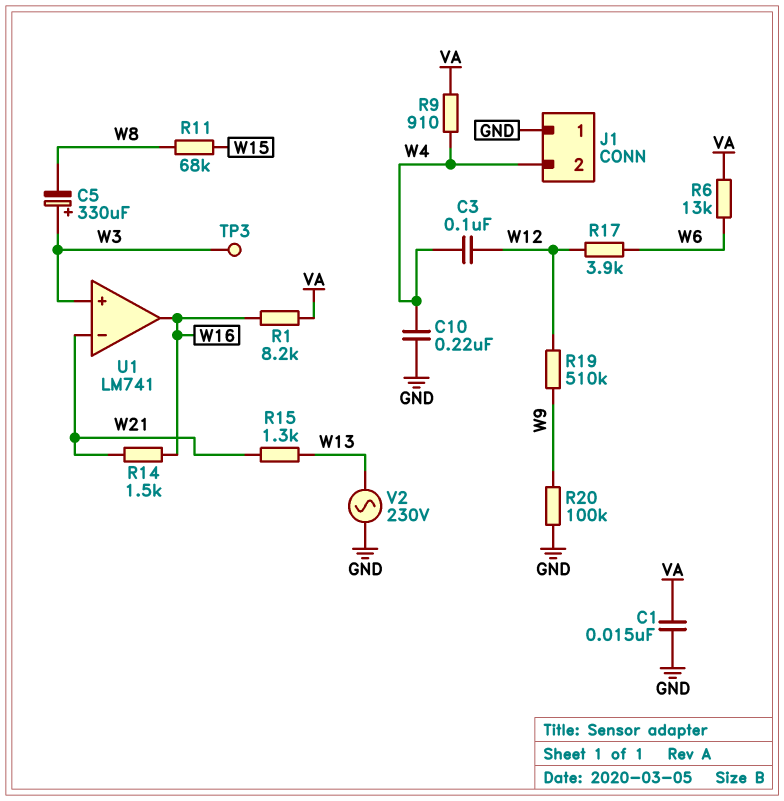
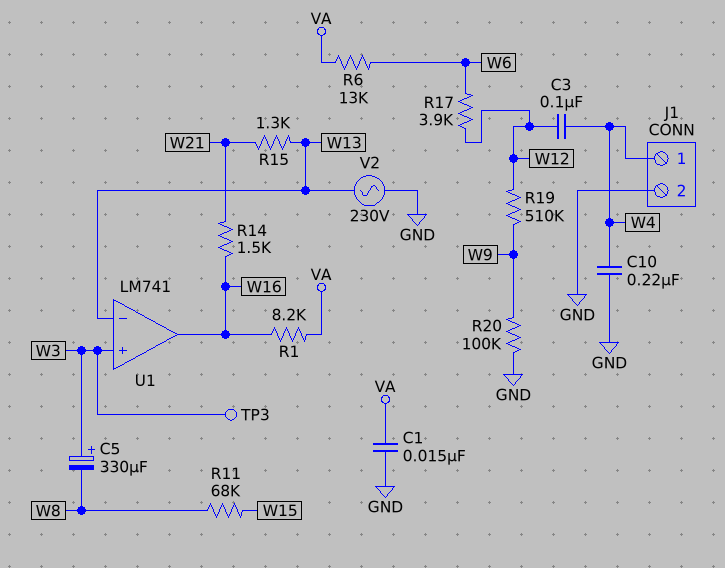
J1 pin 1: GND -> W4
J1 pin 2: W4 -> GND
R9: 910 (VA, W4) -> none
U1 pin in-: W21 -> W13

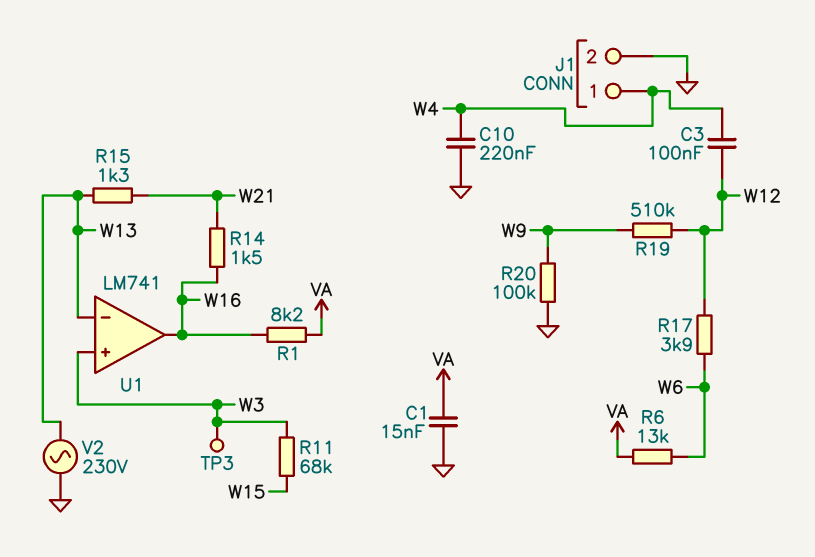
C5: 330uF (plus W3, minus W8) -> none
R11: 68k (W8, W15) -> 68k (W3, W15)

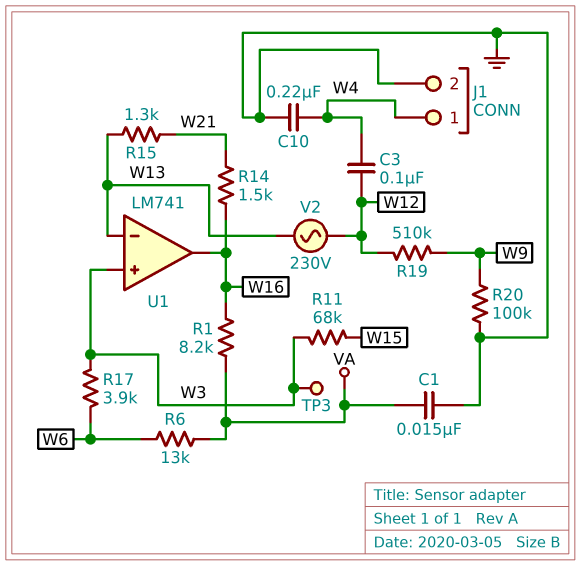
R17: 3.9k (W6, W12) -> 3.9k (W3, W6)
V2: AC 230V (GND, W13) -> AC 230V (W12, W13)

